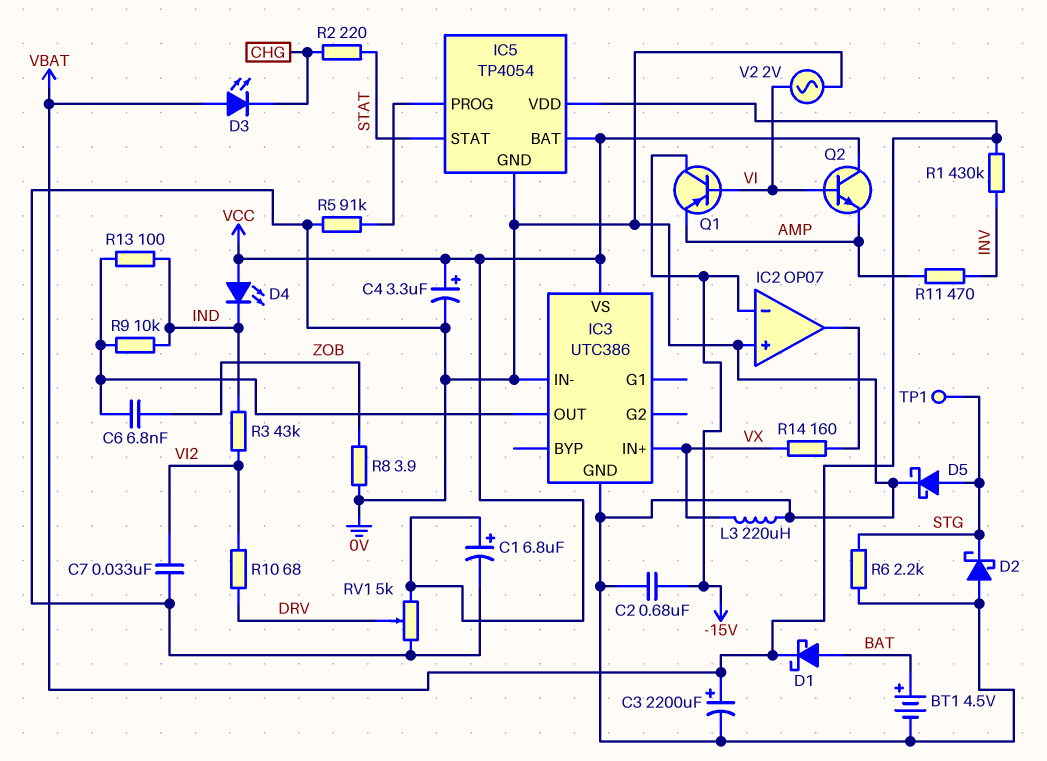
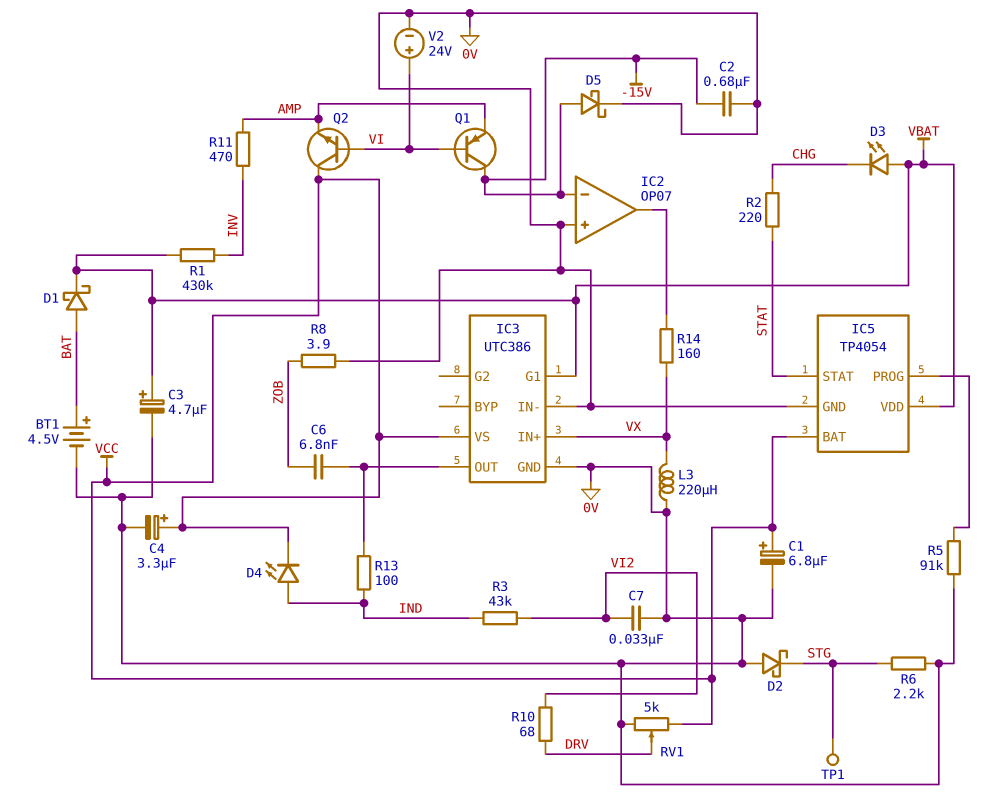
C3: 2200uF (plus VBAT, minus 0V) -> 4.7uF (plus VBAT, minus 0V)
D4: LED (A VCC, K IND) -> LED (A IND, K VCC)
D5: schottky (A STG, K 0V) -> schottky (A -15V, K 0V)
IC3 pin G1: none -> VBAT
R9: 10k (IC3/OUT, IND) -> none
V2: AC 2V (0V, VI) -> 24V (plus VI, minus 0V)

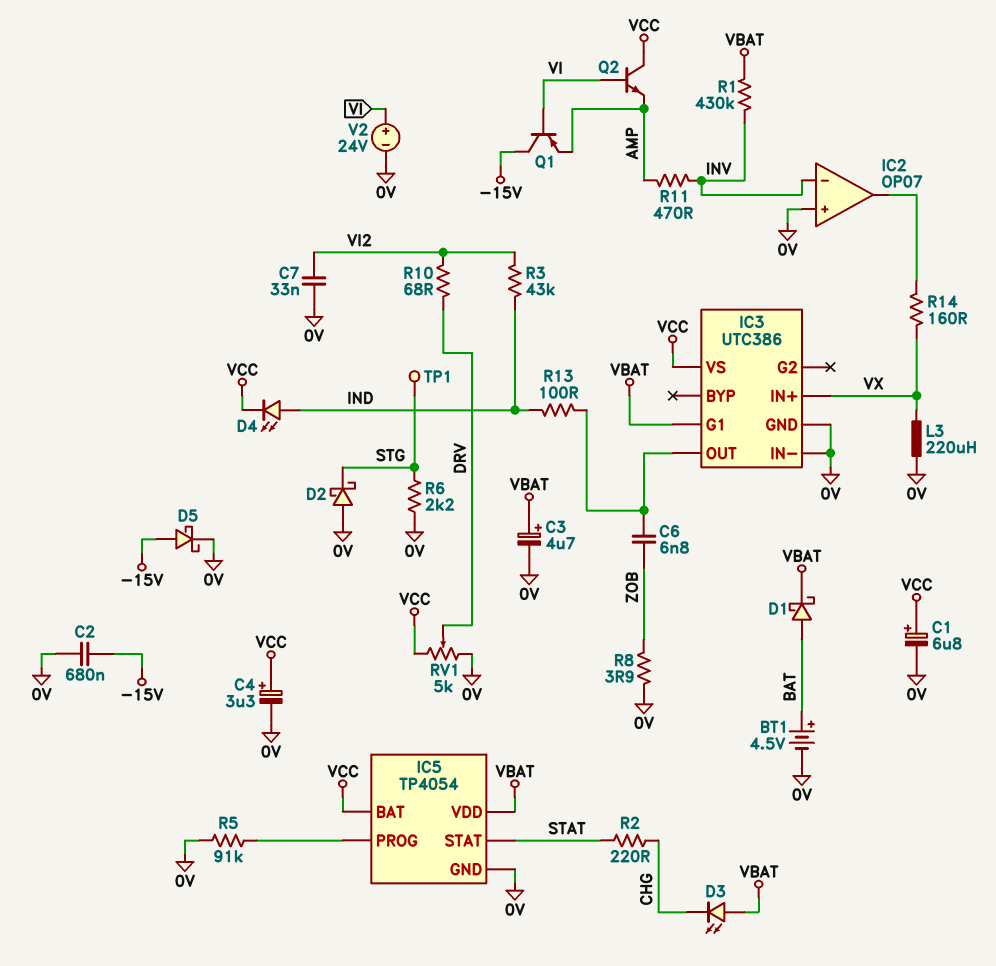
IC2 pin in-: -15V -> INV

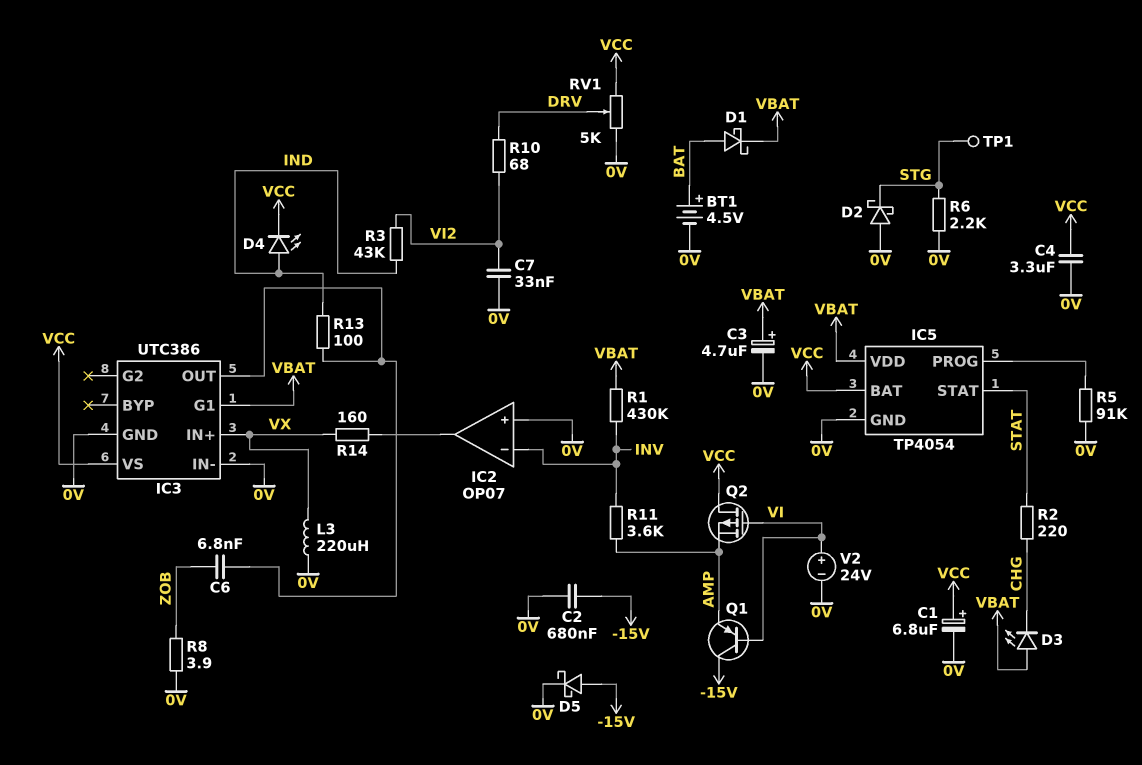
C4: 3.3uF (plus VCC, minus 0V) -> 3.3uF (0V, VCC)
Q2: NPN (B VI, C VCC, E AMP) -> PMOS (G VI, D VCC, S AMP)
R11: 470 (AMP, INV) -> 3.6k (AMP, INV)

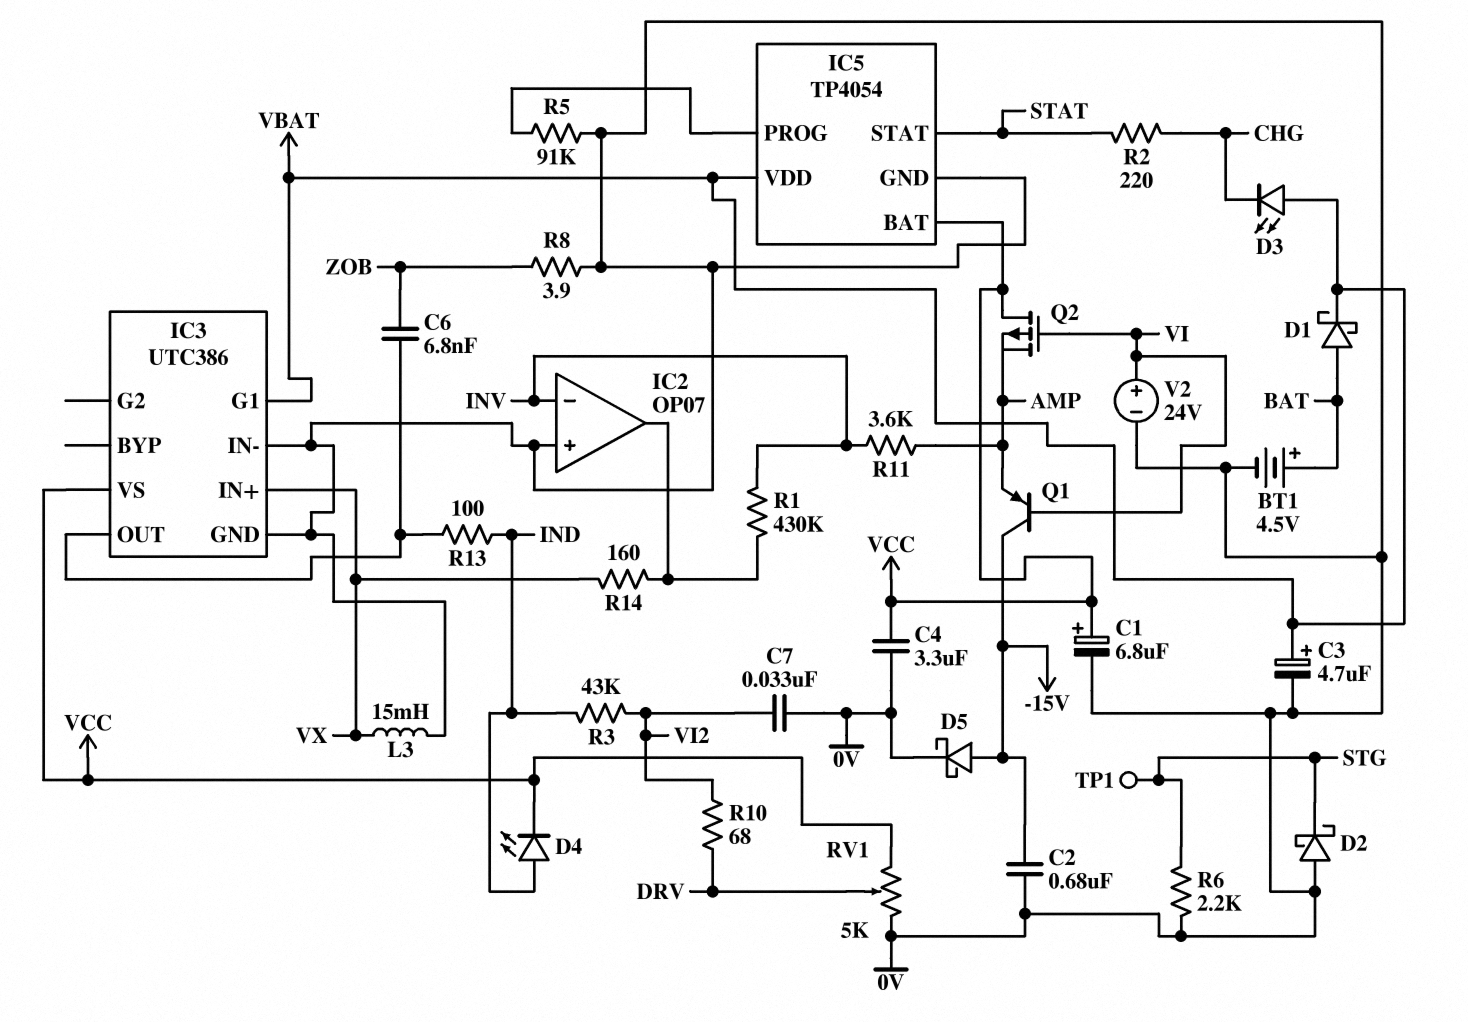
L3: 220uH (0V, VX) -> 15mH (0V, VX)
R1: 430k (INV, VBAT) -> 430k (IC2/out, INV)

